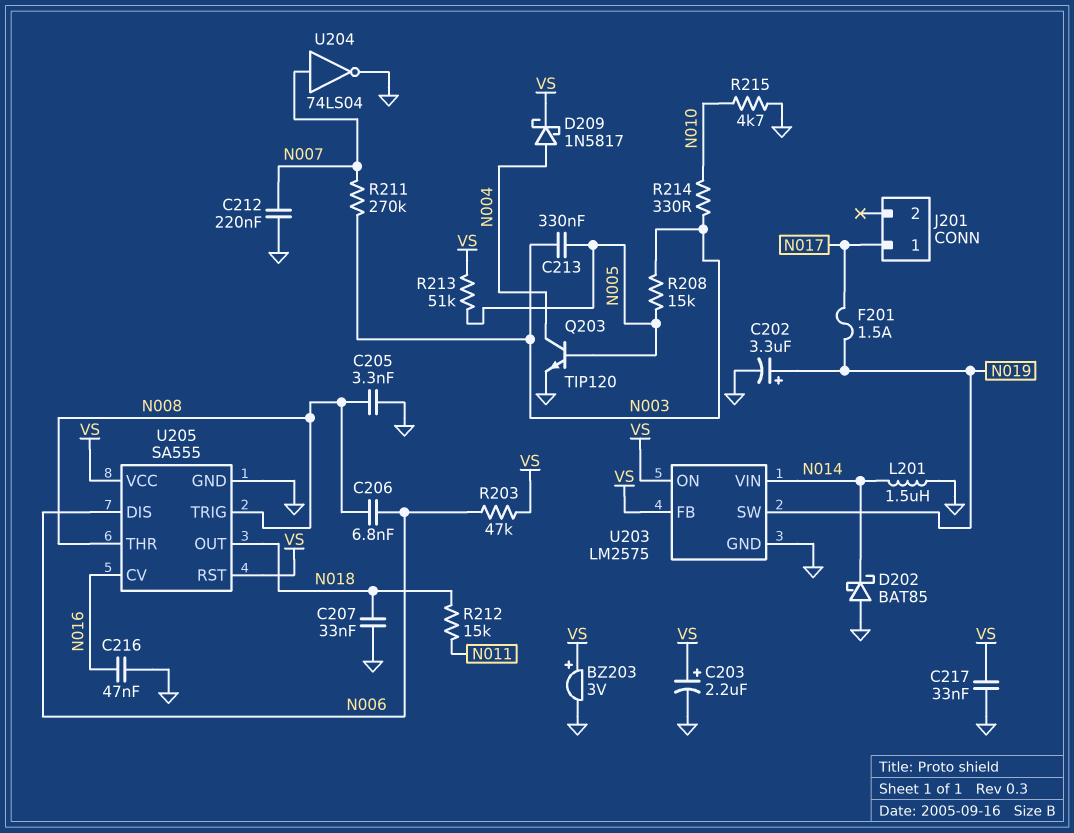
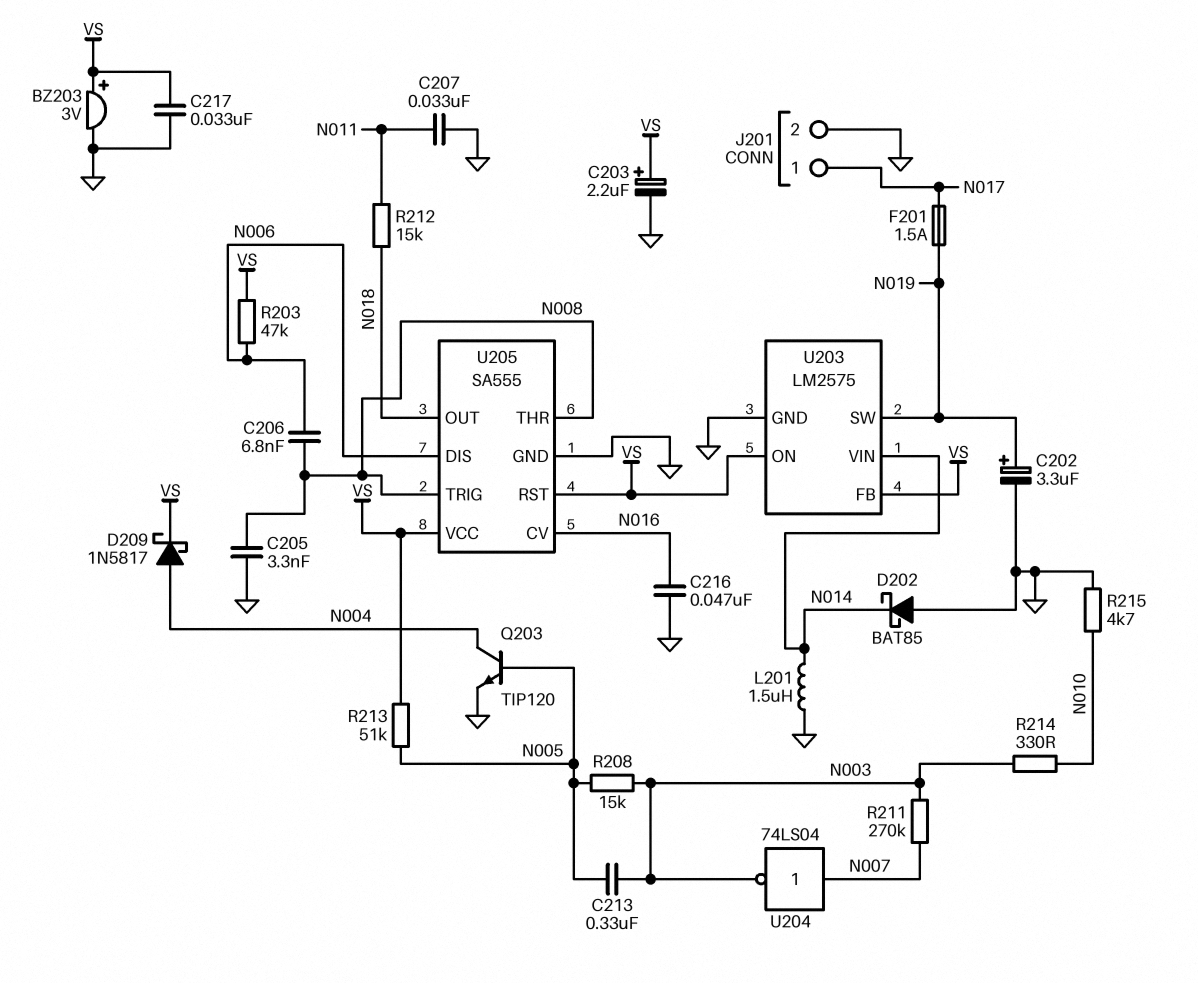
C207: 33nF (GND, N018) -> 33nF (GND, N011)
C212: 220nF (GND, N007) -> none
J201 pin 2: none -> GND
U204: NOT 74LS04 (in N007, out GND) -> NOT 74LS04 (in N007, out N003)

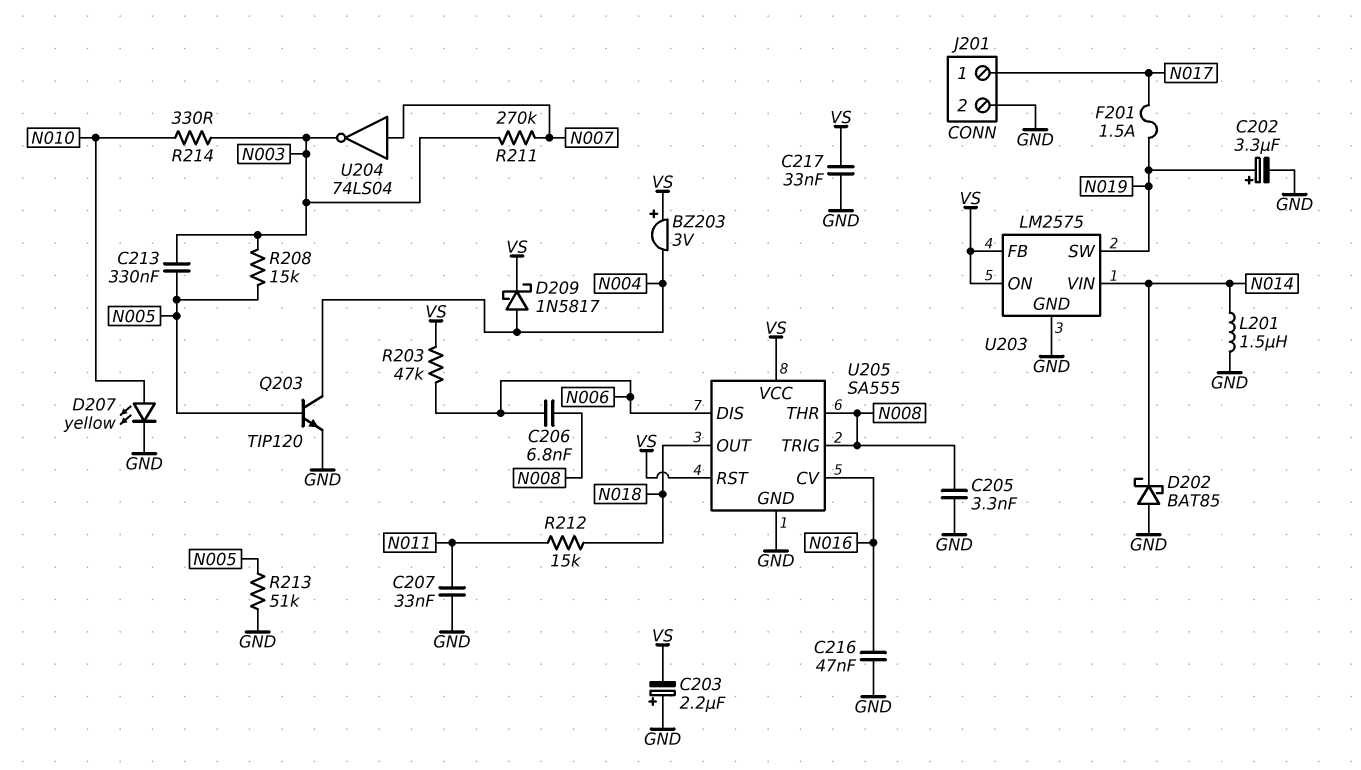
BZ203: buzzer 3V (plus VS, minus GND) -> buzzer 3V (plus VS, minus N004)
C203: 2.2uF (plus VS, minus GND) -> 2.2uF (plus GND, minus VS)
D207: none -> LED yellow (A N010, K GND)
R213: 51k (N005, VS) -> 51k (GND, N005)
R215: 4.7k (GND, N010) -> none

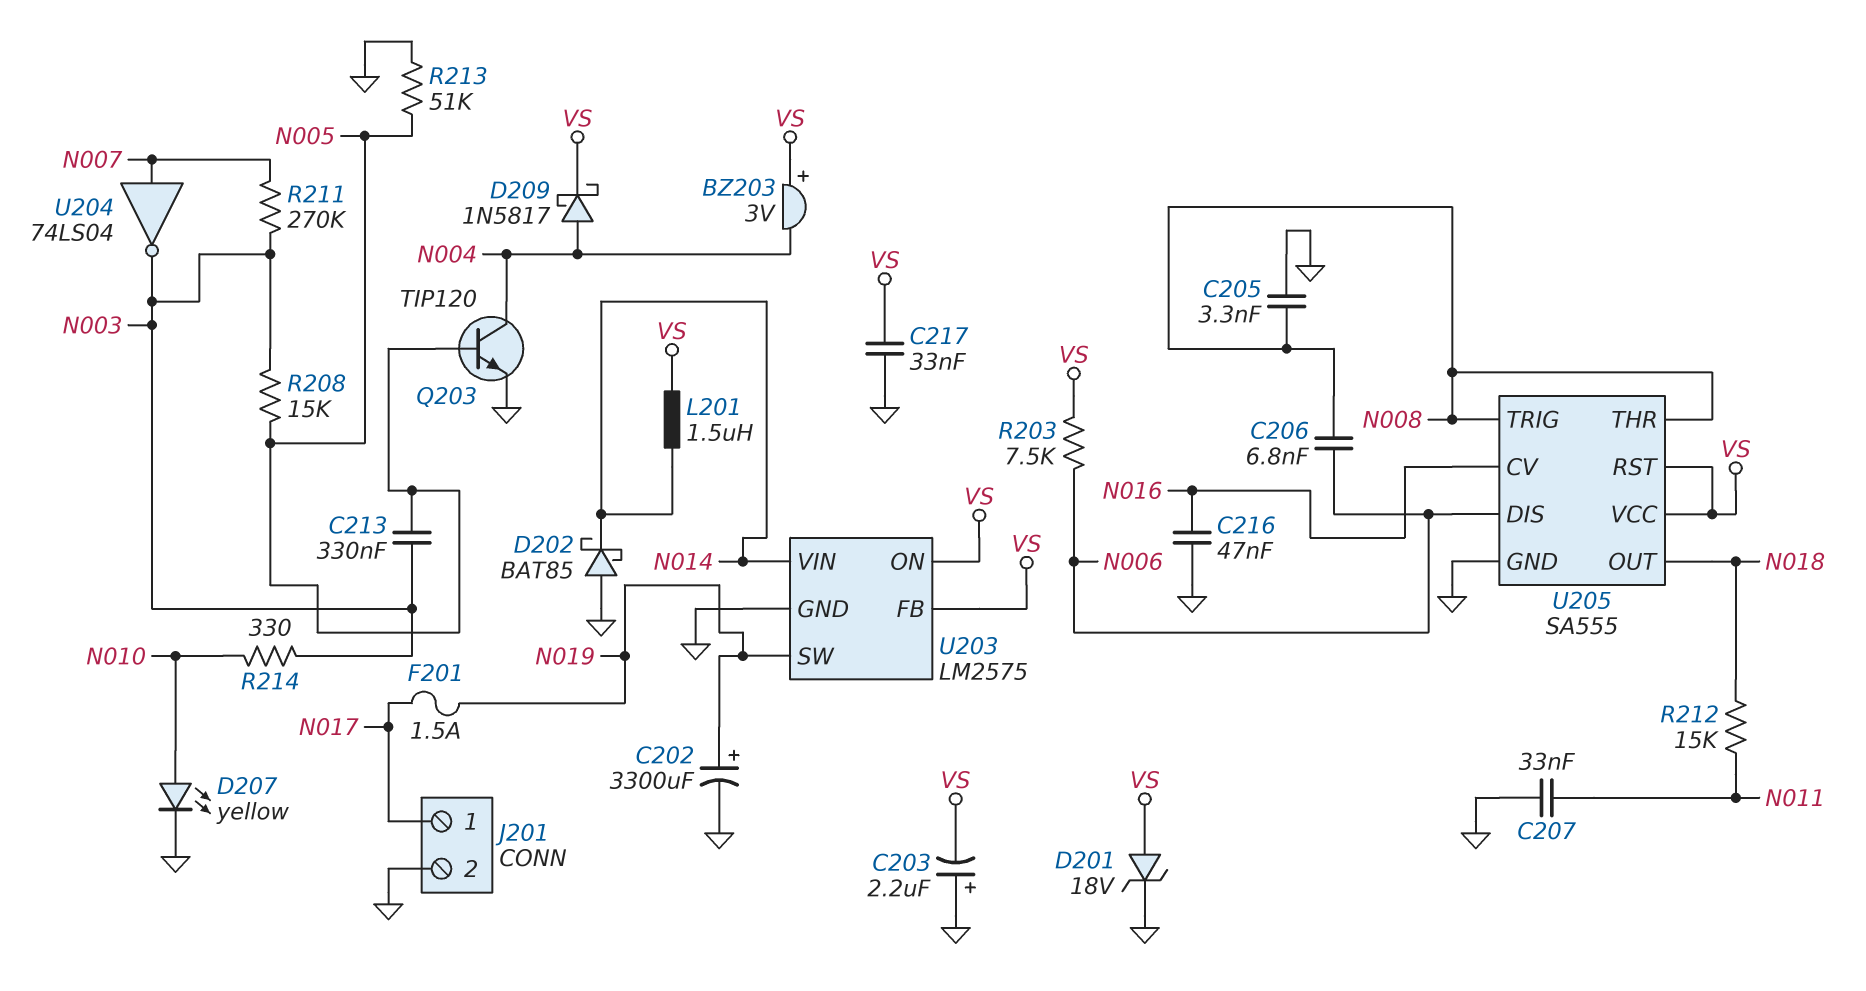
C202: 3.3uF (plus N019, minus GND) -> 3300uF (plus N019, minus GND)
D201: none -> zener 18V (A VS, K GND)
L201: 1.5uH (GND, N014) -> 1.5uH (N014, VS)
R203: 47k (N006, VS) -> 7.5k (N006, VS)

